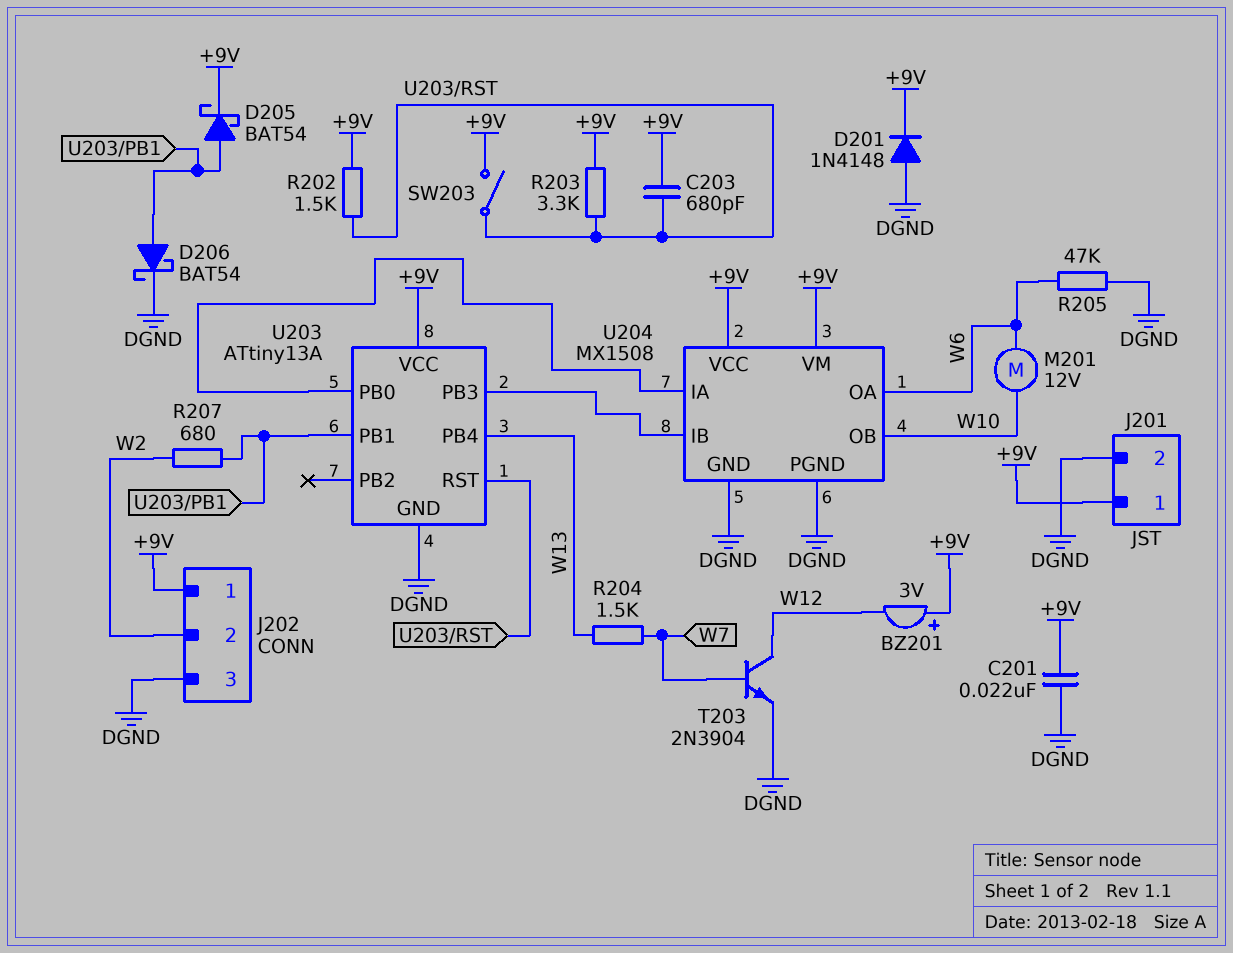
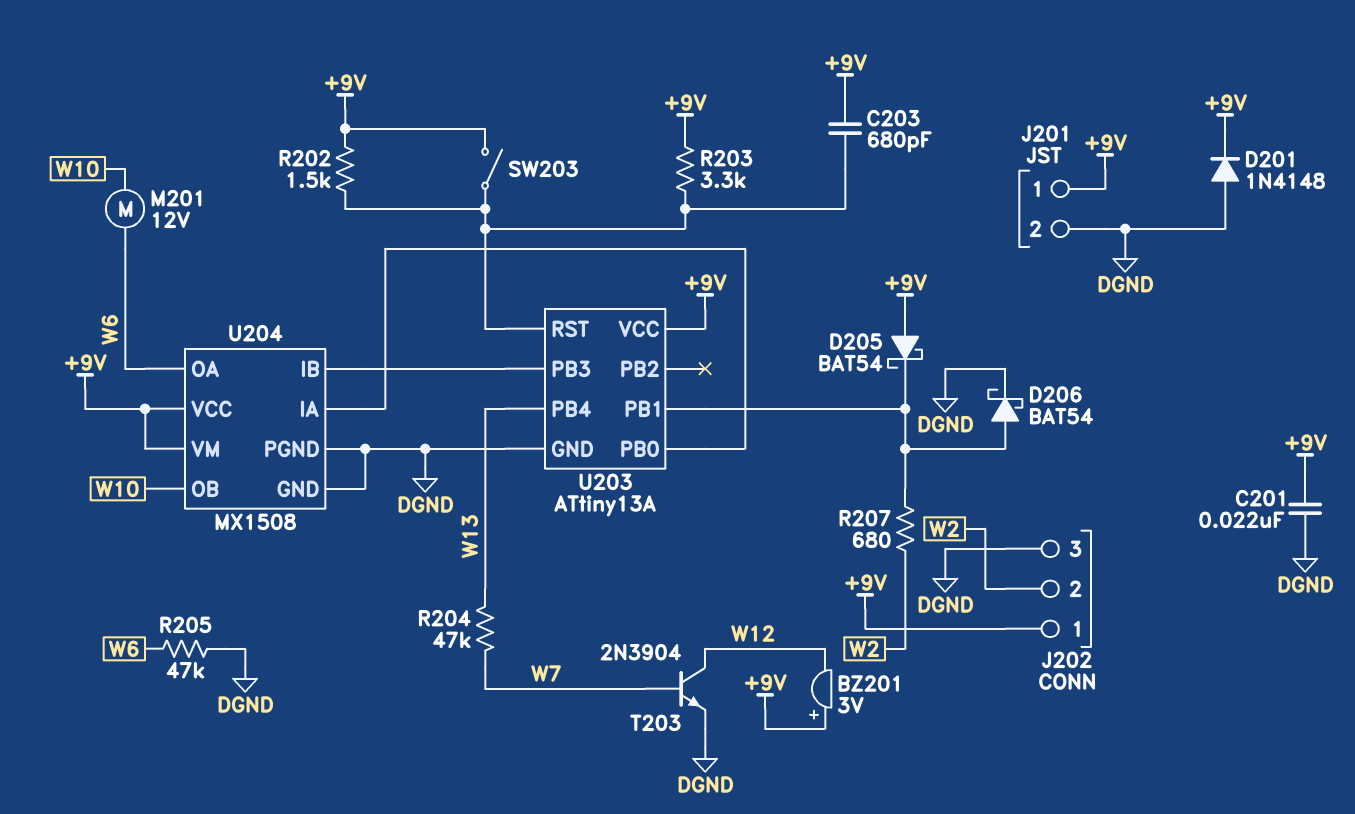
D205: schottky BAT54 (A U203/PB1, K +9V) -> schottky BAT54 (A +9V, K U203/PB1)
R204: 1.5k (W7, W13) -> 47k (W7, W13)

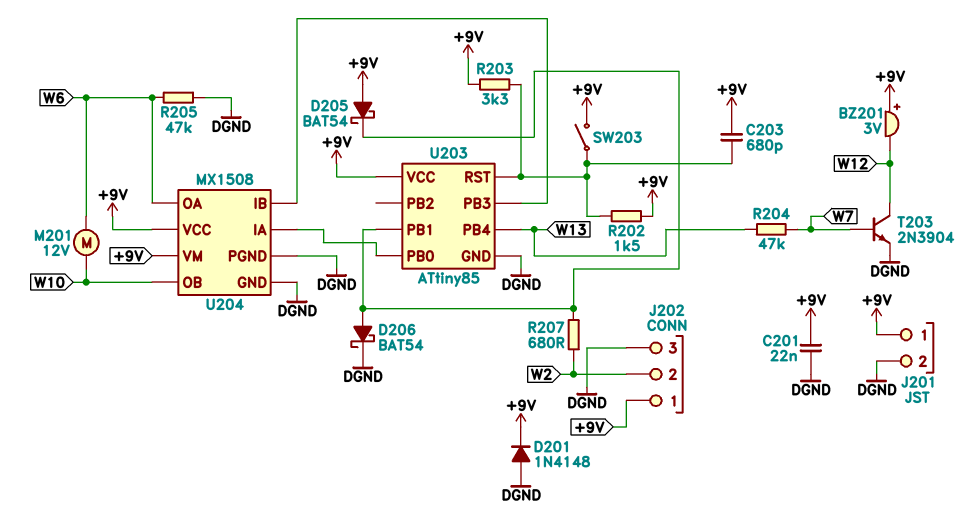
U203: ATtiny13A -> ATtiny85

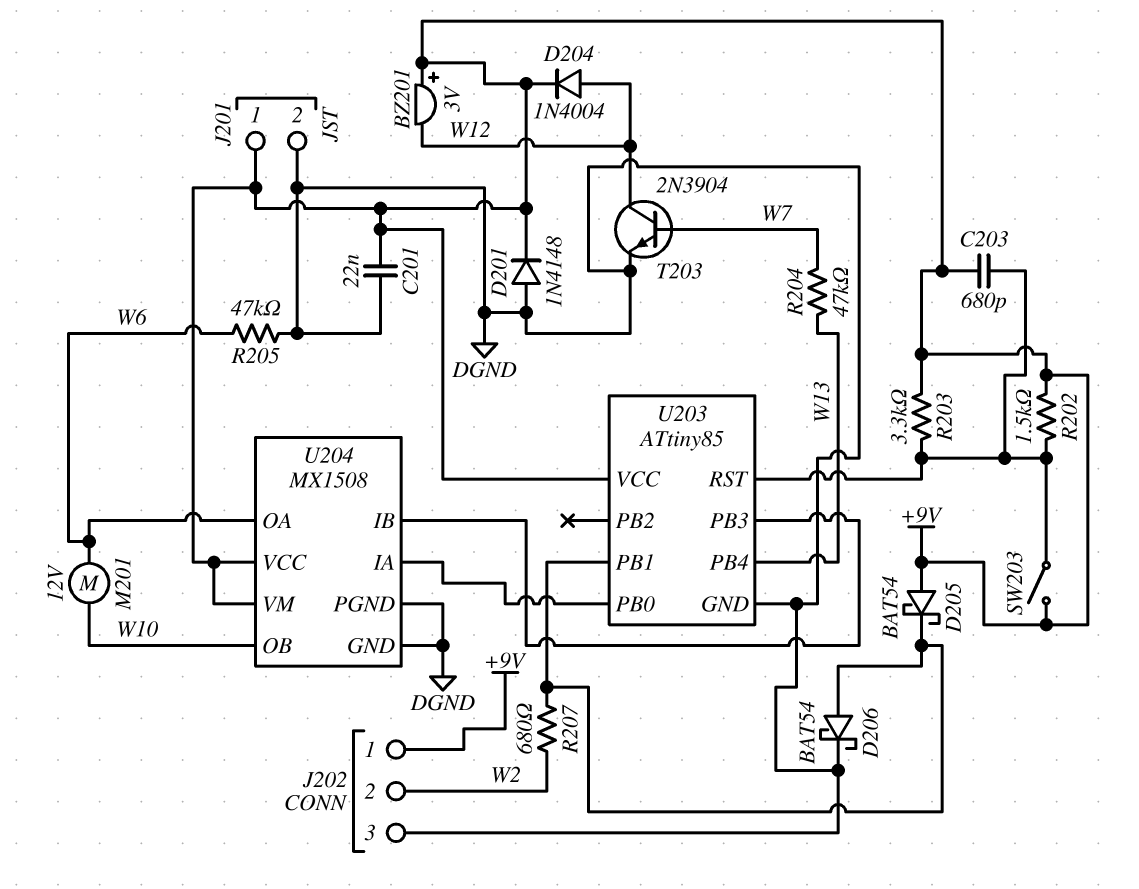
D204: none -> diode 1N4004 (A W12, K +9V)

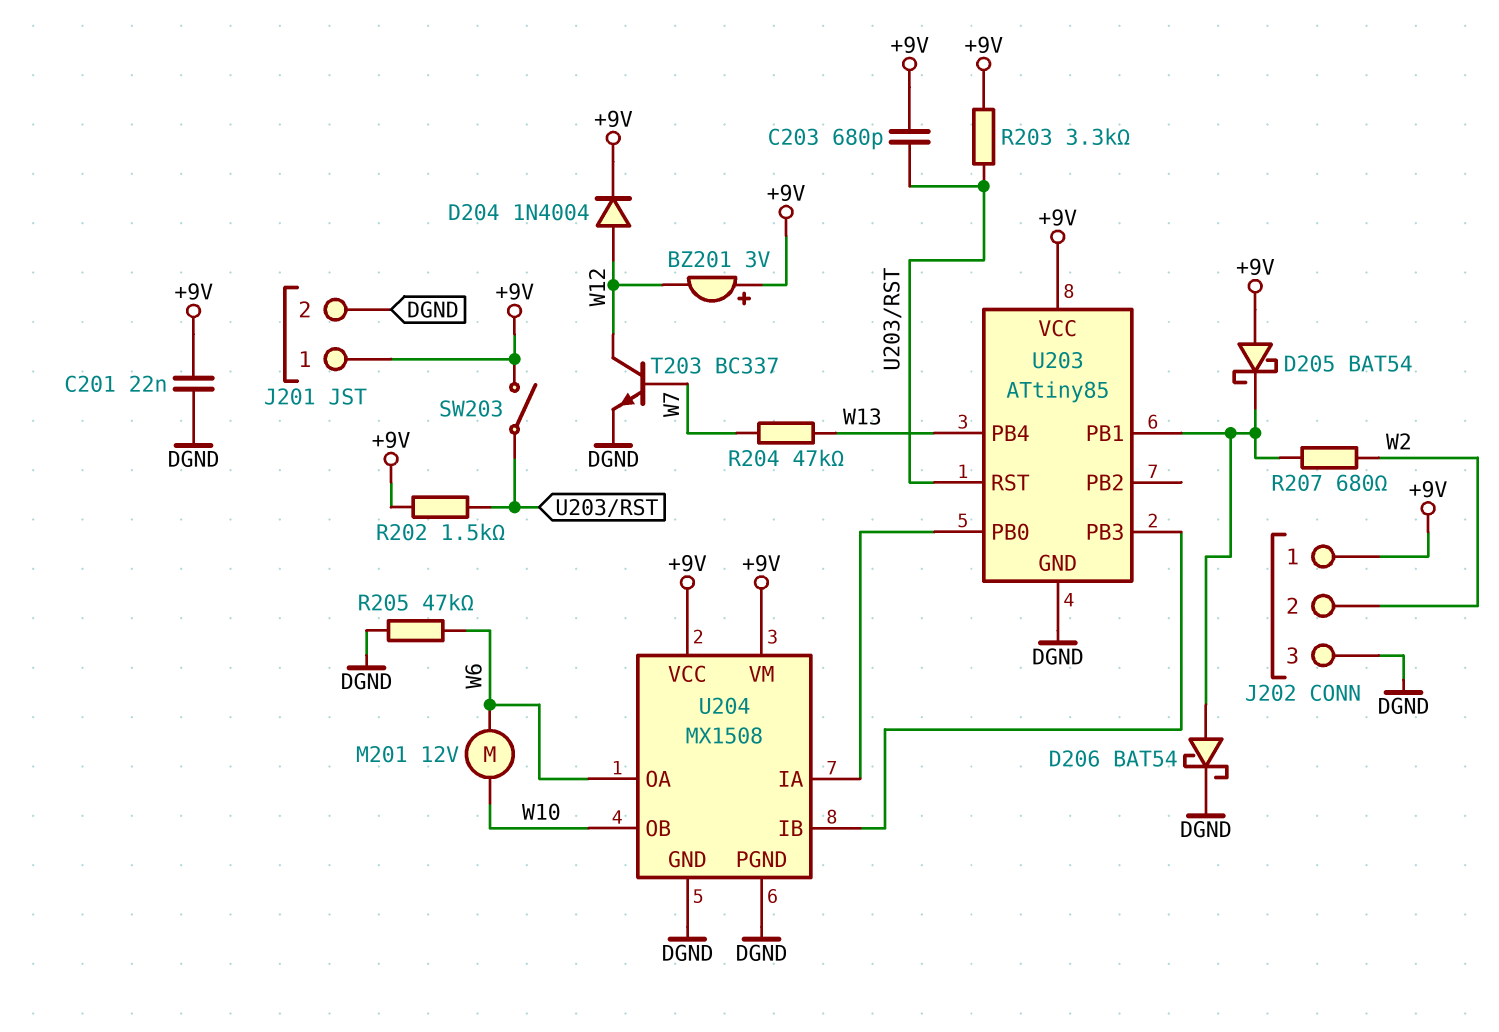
D201: diode 1N4148 (A DGND, K +9V) -> none
T203: NPN 2N3904 (B W7, C W12, E DGND) -> NPN BC337 (B W7, C W12, E DGND)

